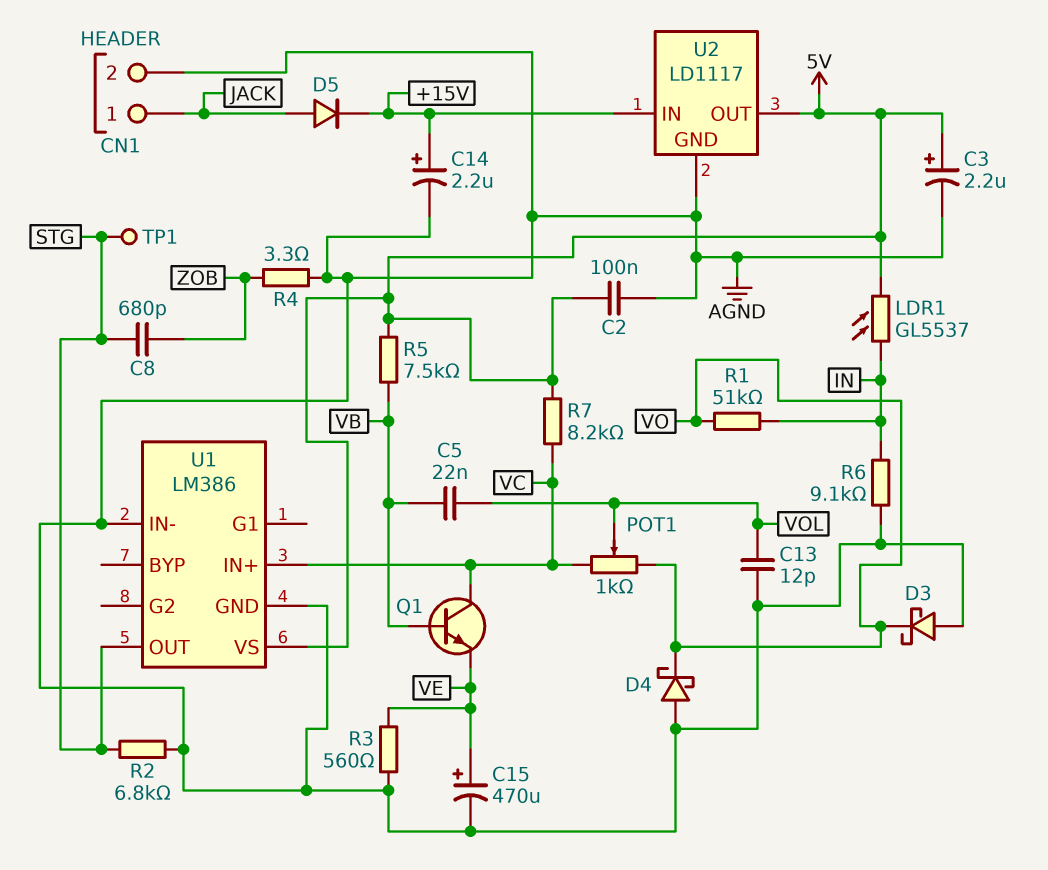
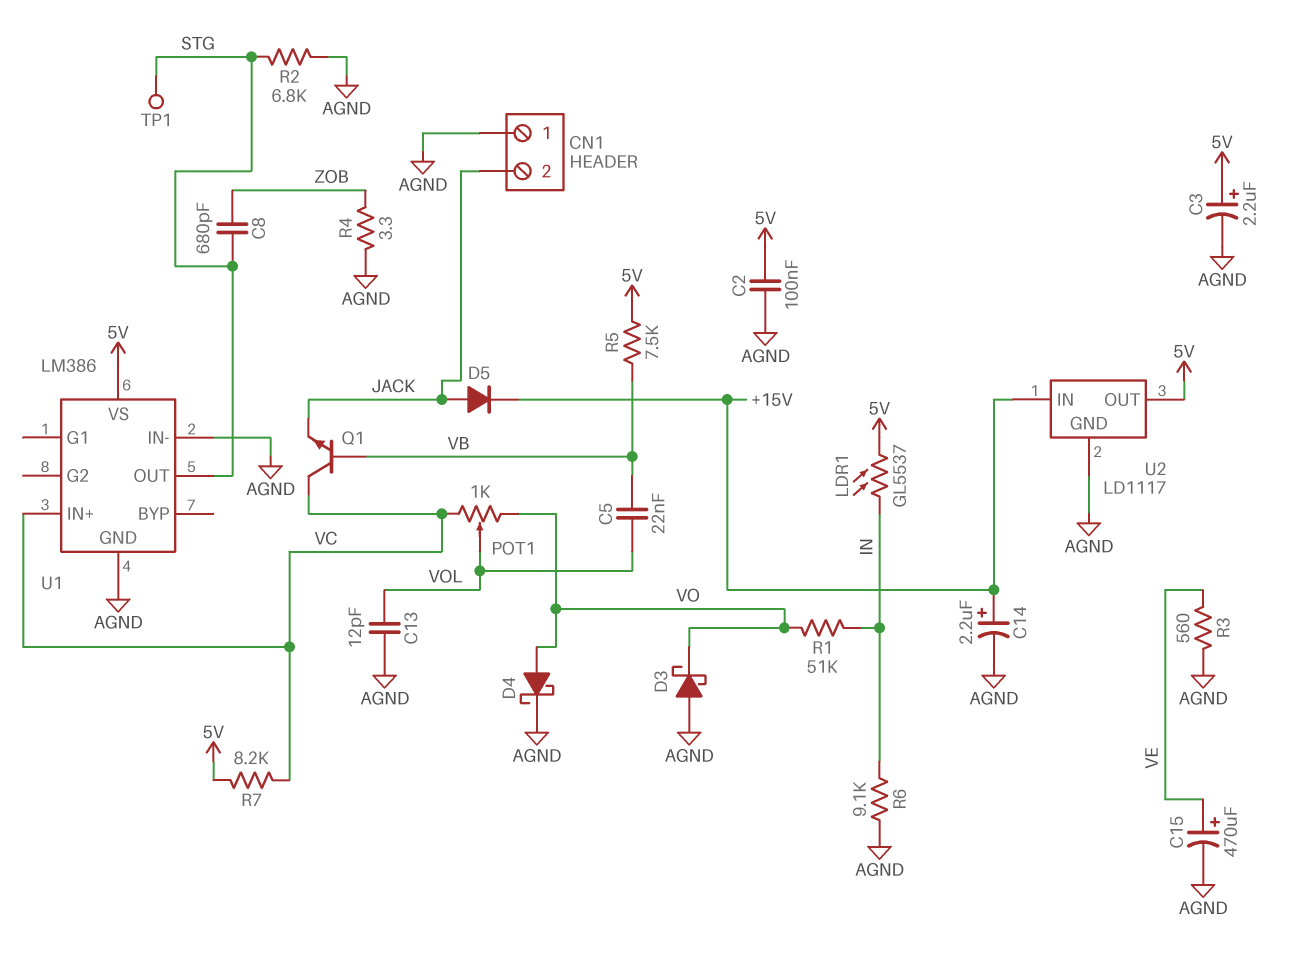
CN1 pin 1: JACK -> AGND
CN1 pin 2: AGND -> JACK
D4: schottky (A AGND, K VO) -> schottky (A VO, K AGND)
Q1: NPN (B VB, C VC, E VE) -> NPN (B VB, C VC, E JACK)

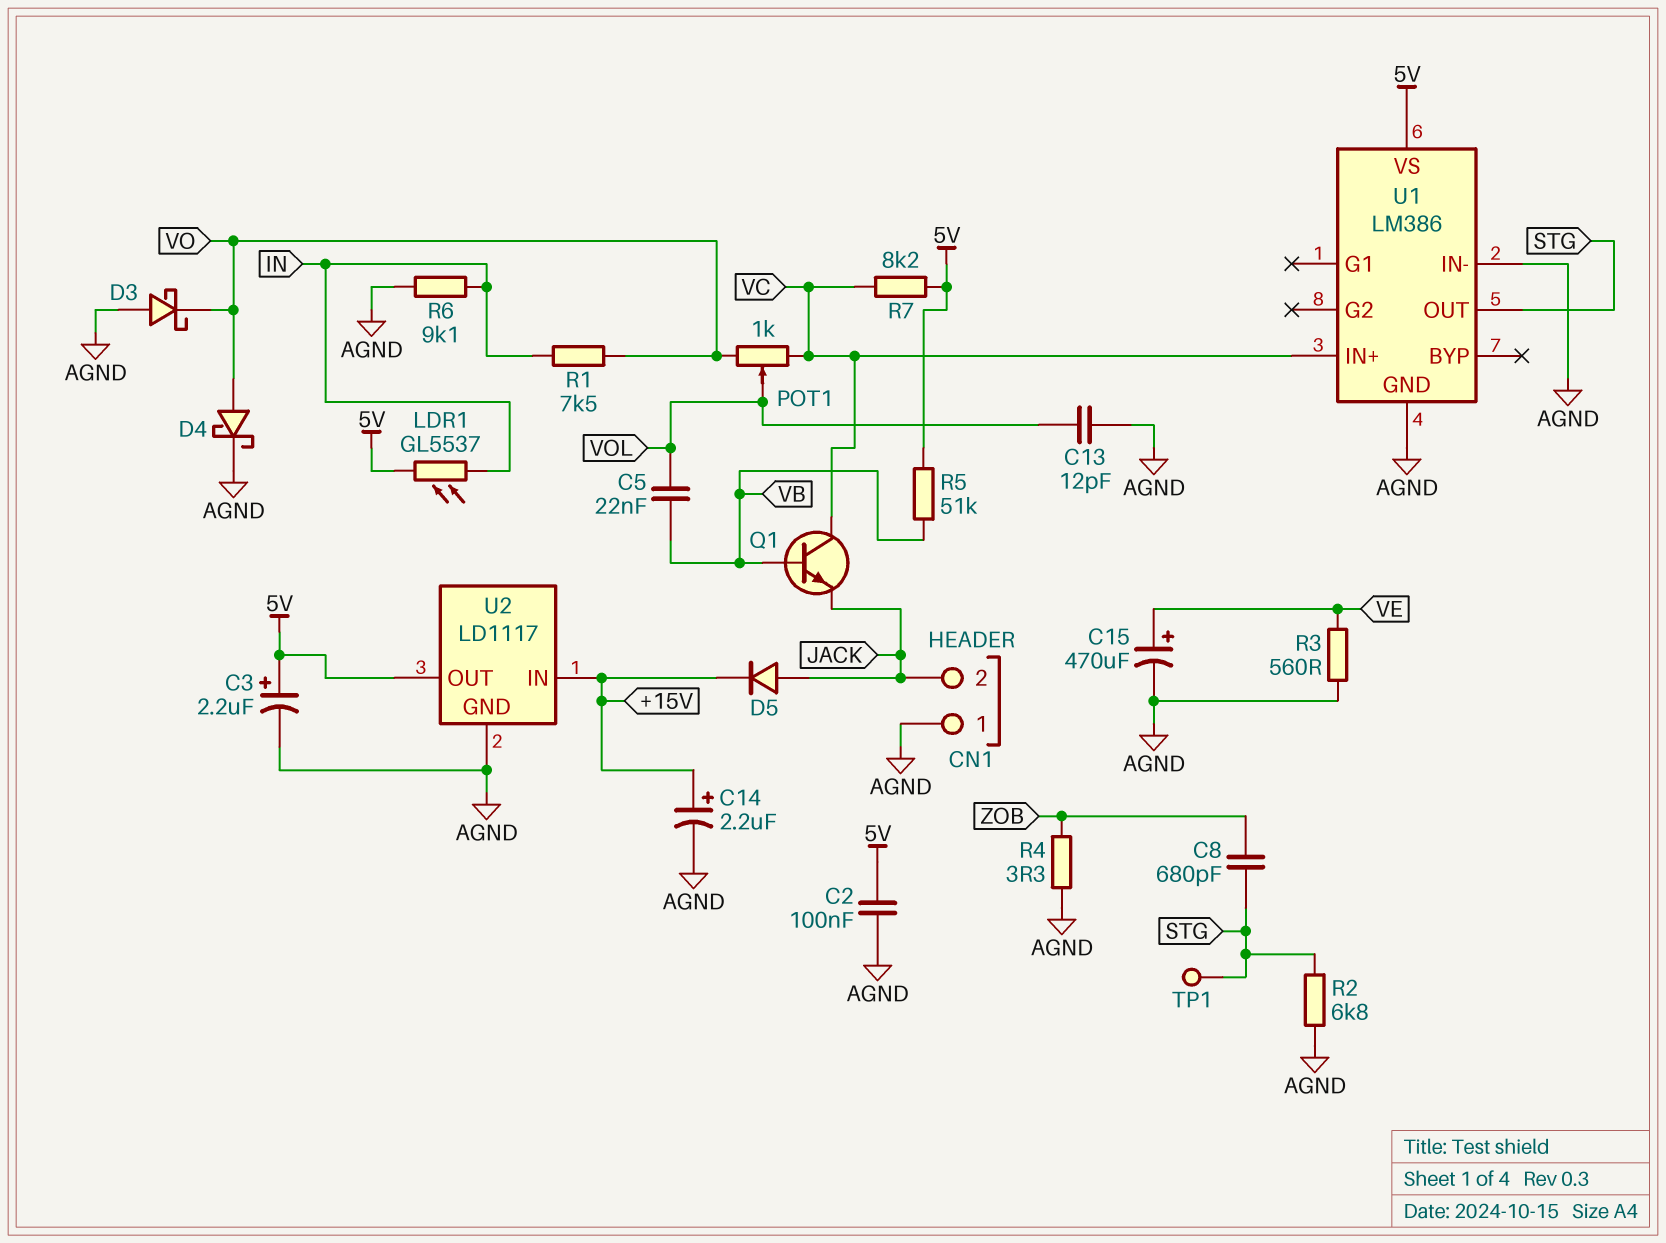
R1: 51k (IN, VO) -> 7.5k (IN, VO)
R5: 7.5k (5V, VB) -> 51k (5V, VB)

